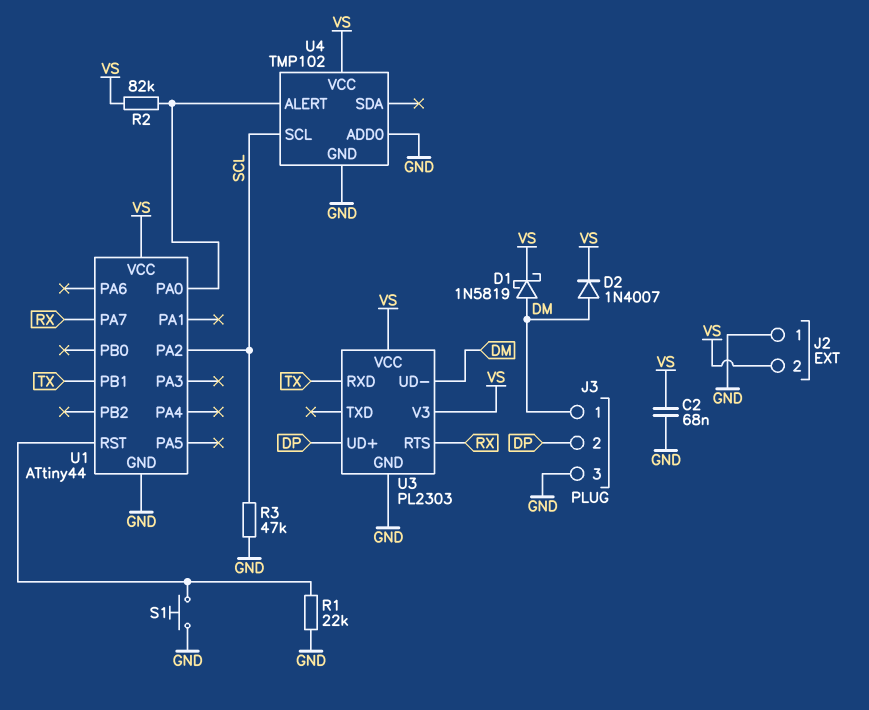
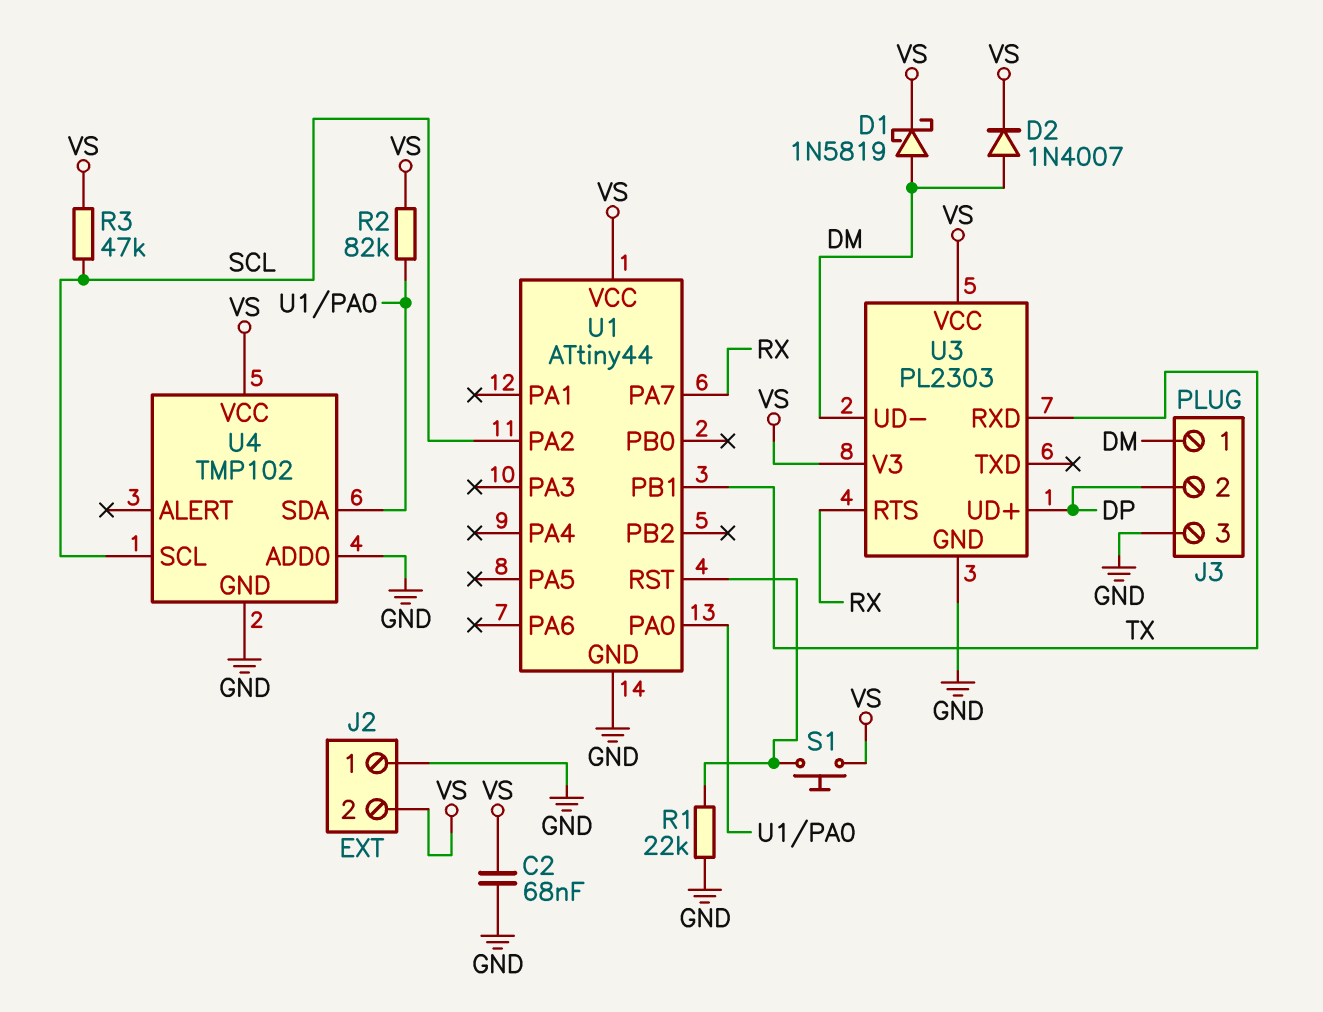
R3: 47k (GND, SCL) -> 47k (SCL, VS)
S1: button (GND, U1/RST) -> button (U1/RST, VS)
U4 pin ALERT: U1/PA0 -> none
U4 pin SDA: none -> U1/PA0

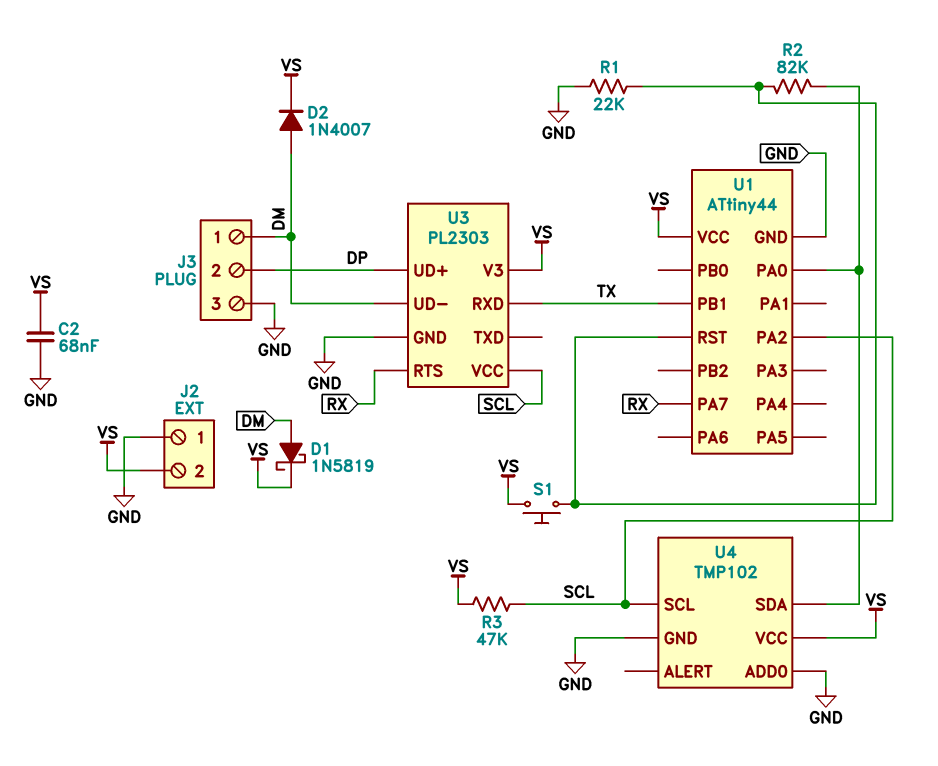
R2: 82k (U1/PA0, VS) -> 82k (U1/PA0, U1/RST)
U3 pin VCC: VS -> SCL

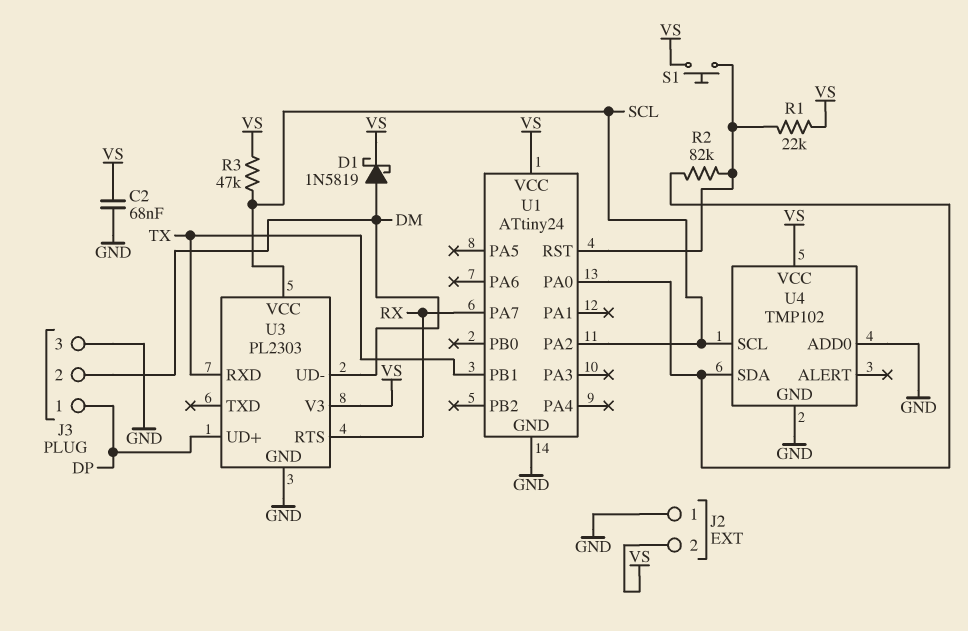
D2: diode 1N4007 (A DM, K VS) -> none
J3 pin 1: DM -> DP
J3 pin 2: DP -> DM
R1: 22k (GND, U1/RST) -> 22k (U1/RST, VS)
U1: ATtiny44 -> ATtiny24

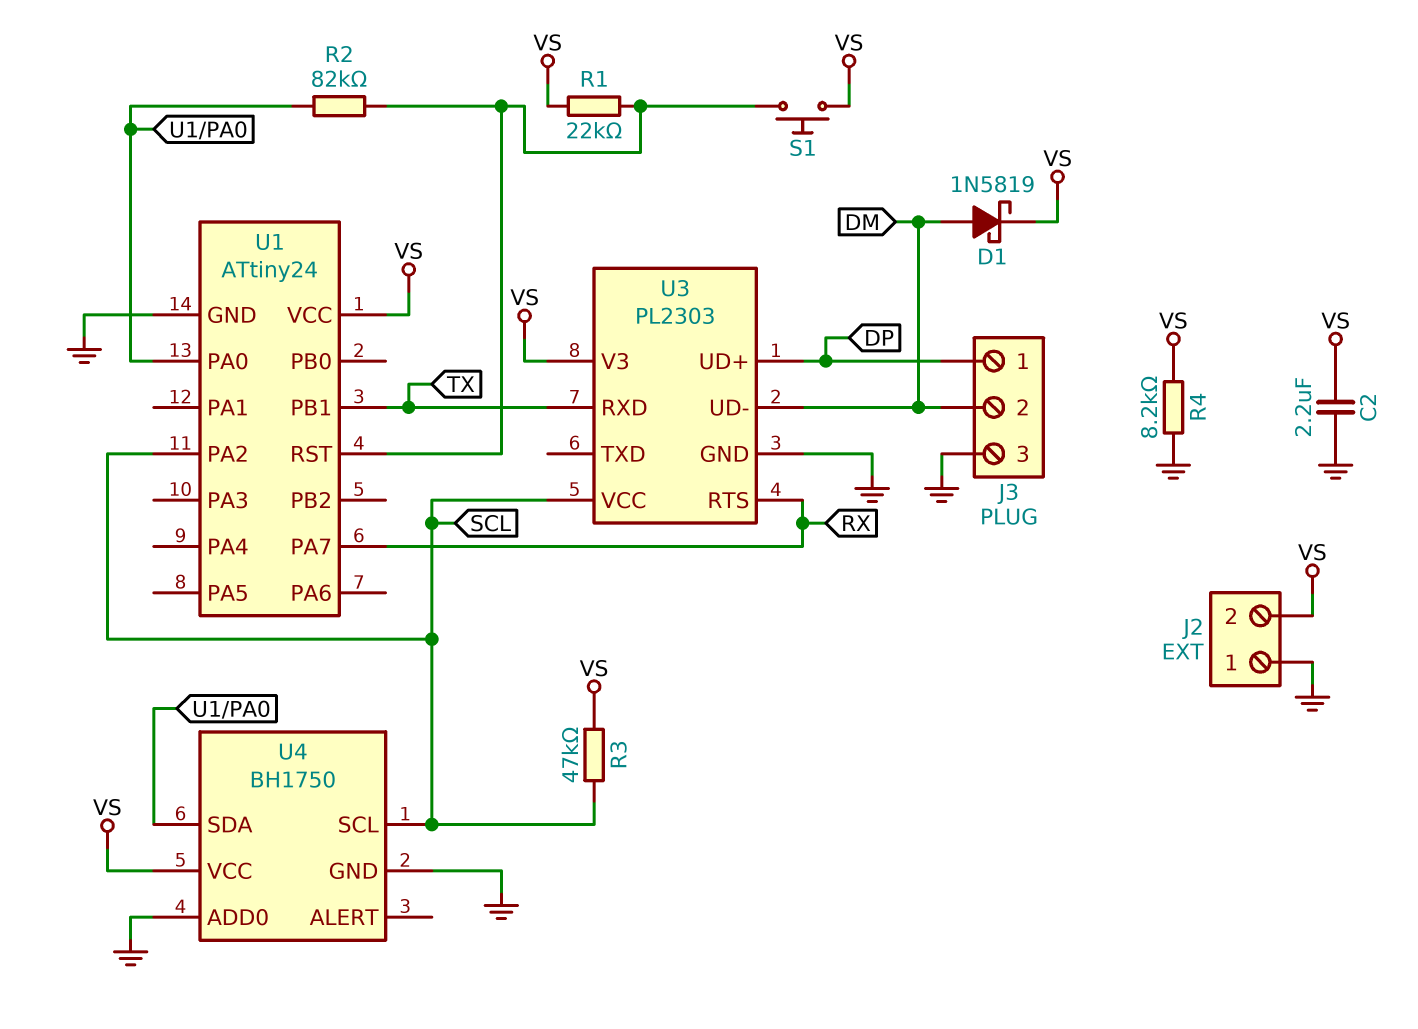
C2: 68nF (GND, VS) -> 2.2uF (GND, VS)
R4: none -> 8.2k (GND, VS)
U4: TMP102 -> BH1750

